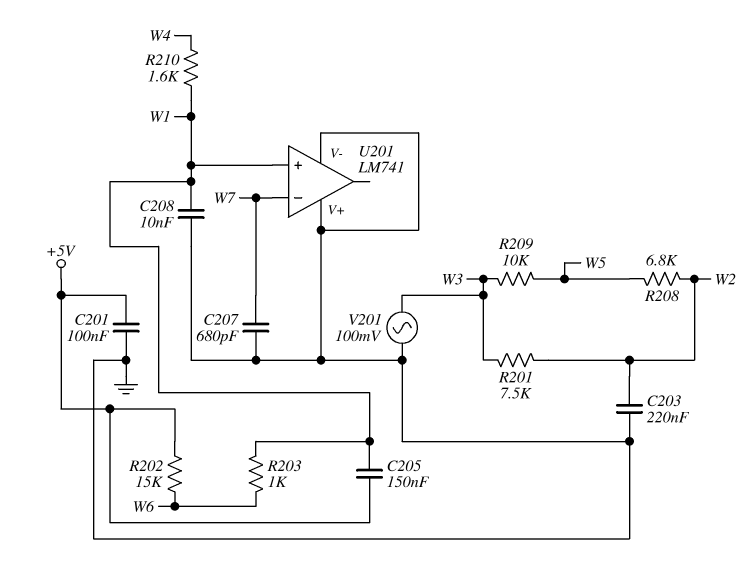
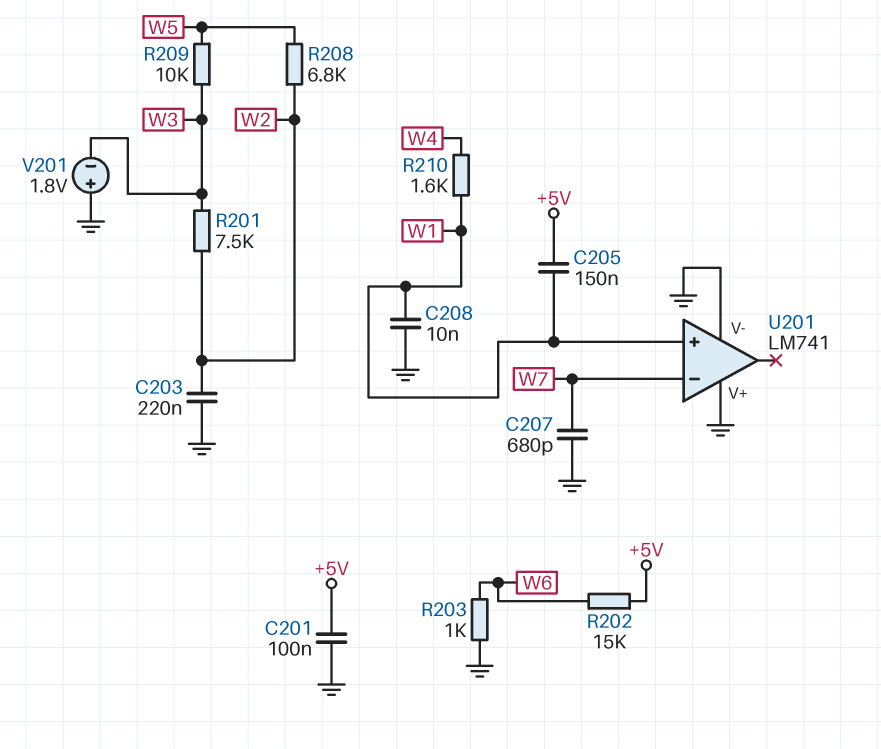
R203: 1k (W1, W6) -> 1k (GND, W6)
V201: AC 100mV (GND, W3) -> 1.8V (plus GND, minus W3)

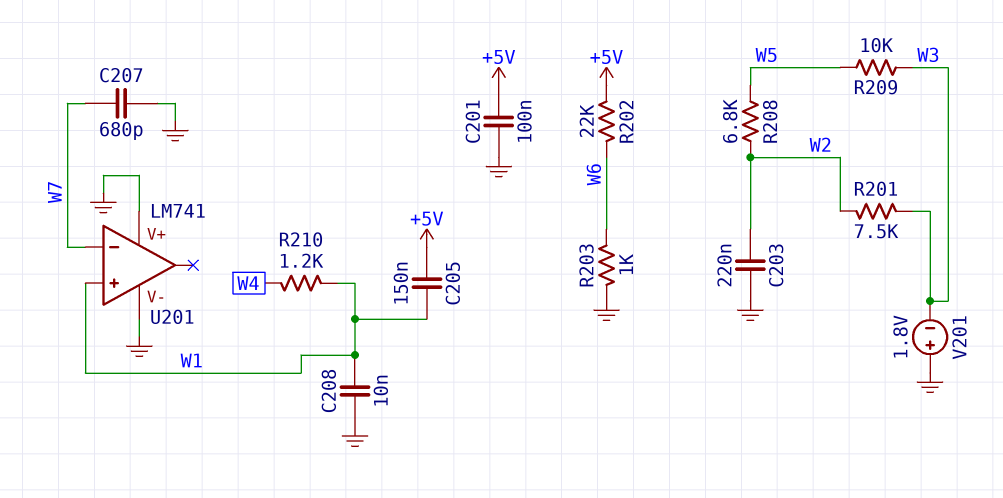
R202: 15k (+5V, W6) -> 22k (+5V, W6)
R210: 1.6k (W1, W4) -> 1.2k (W1, W4)

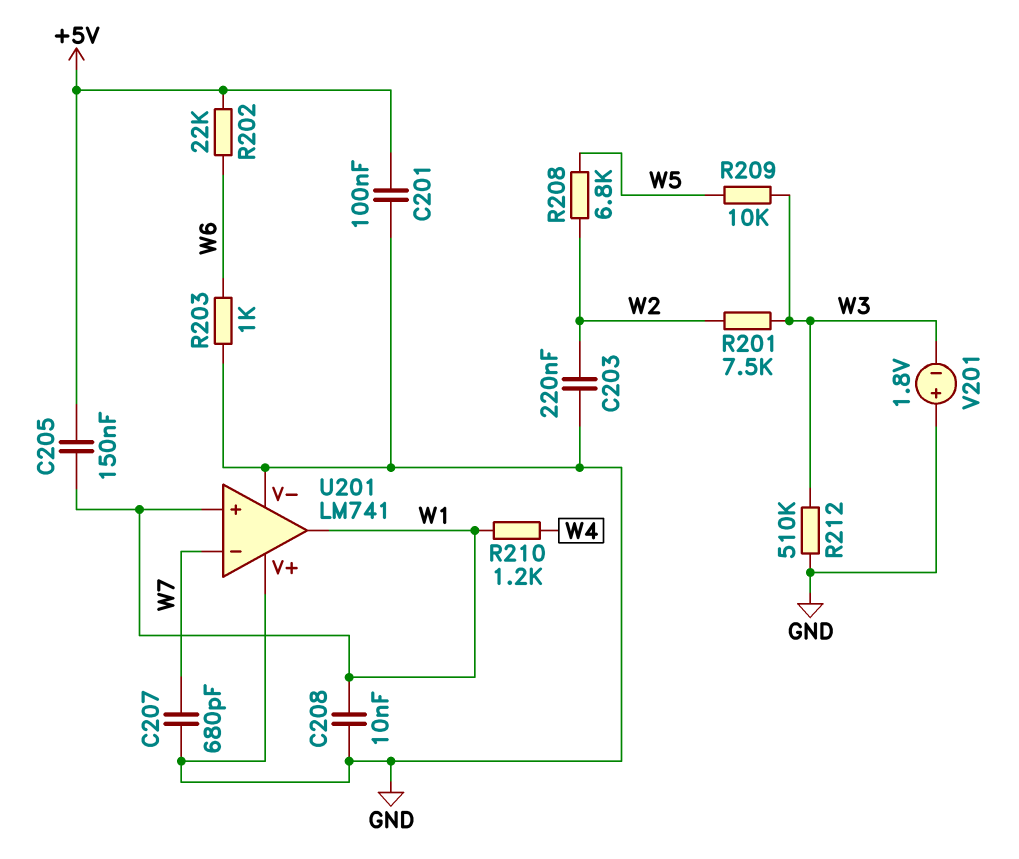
R212: none -> 510k (GND, W3)
U201 pin out: none -> W1

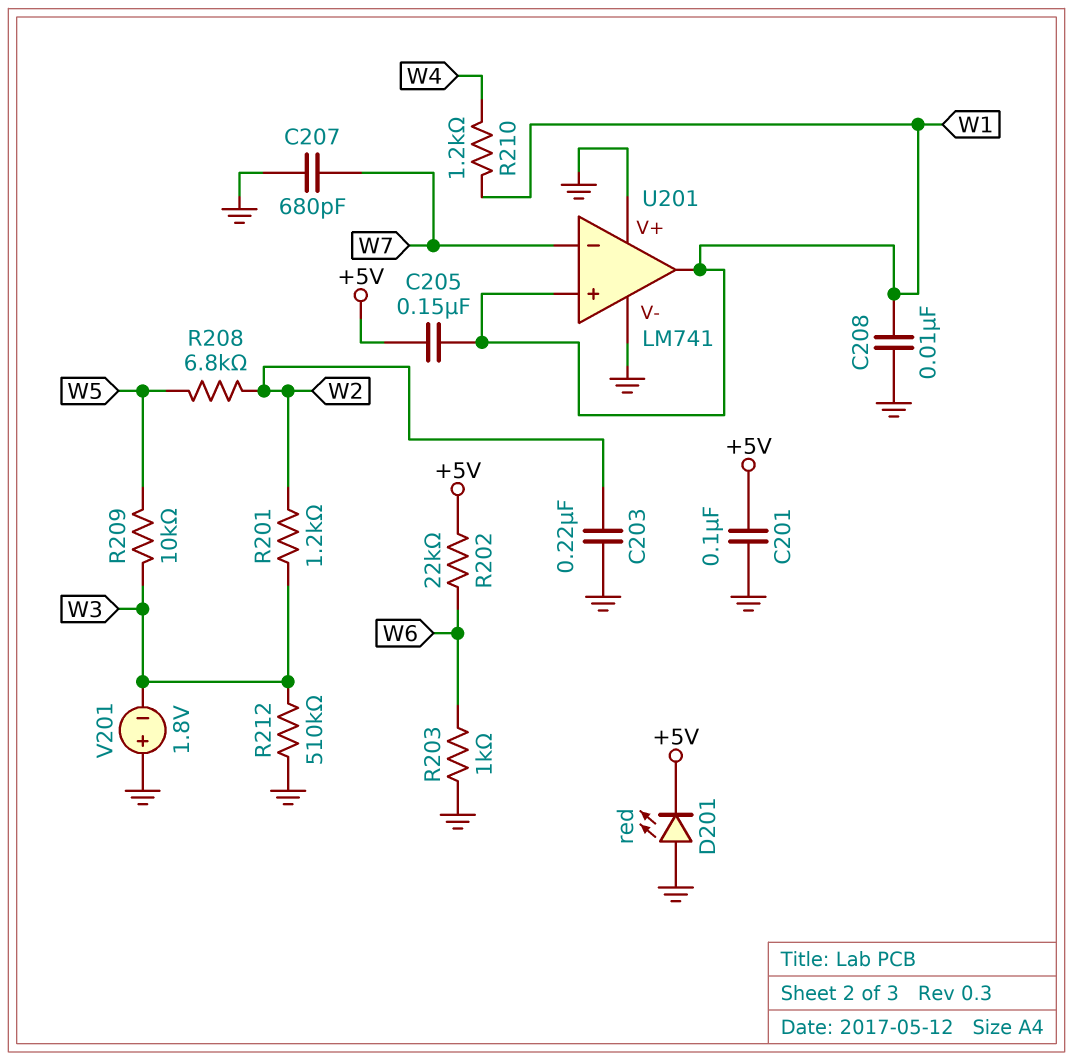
D201: none -> LED red (A GND, K +5V)
R201: 7.5k (W2, W3) -> 1.2k (W2, W3)

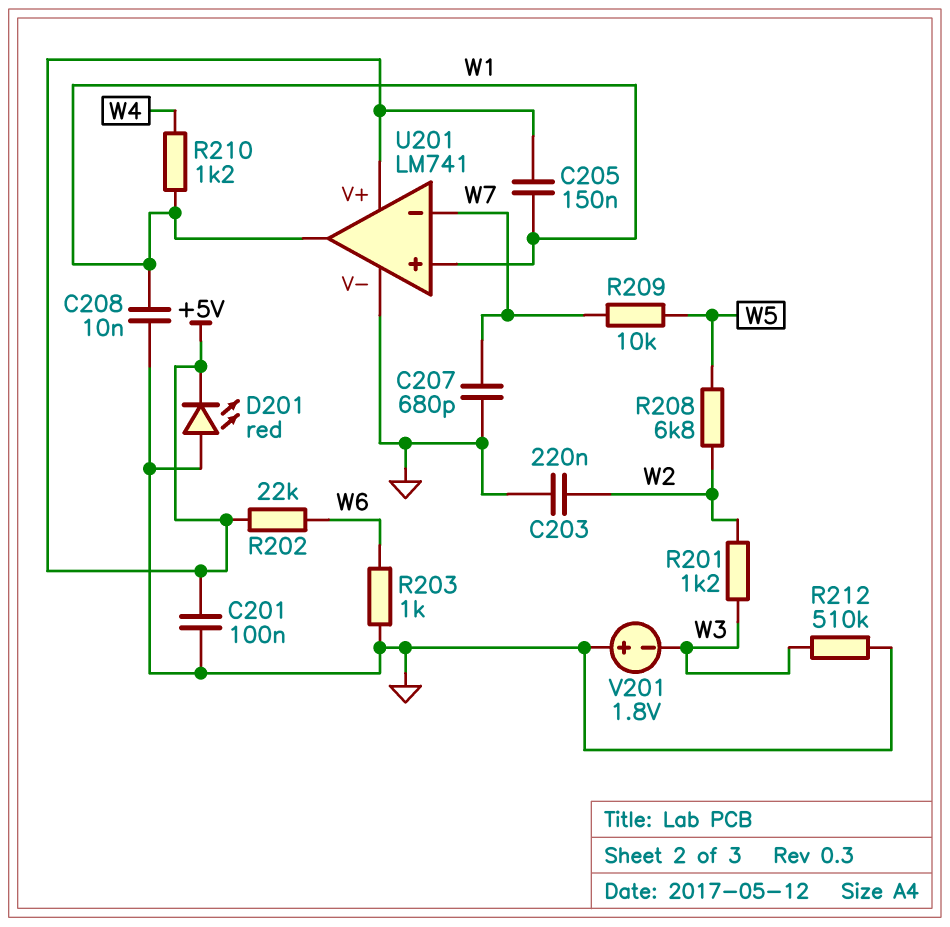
R209: 10k (W3, W5) -> 10k (W5, W7)
U201 pin V+: GND -> +5V

